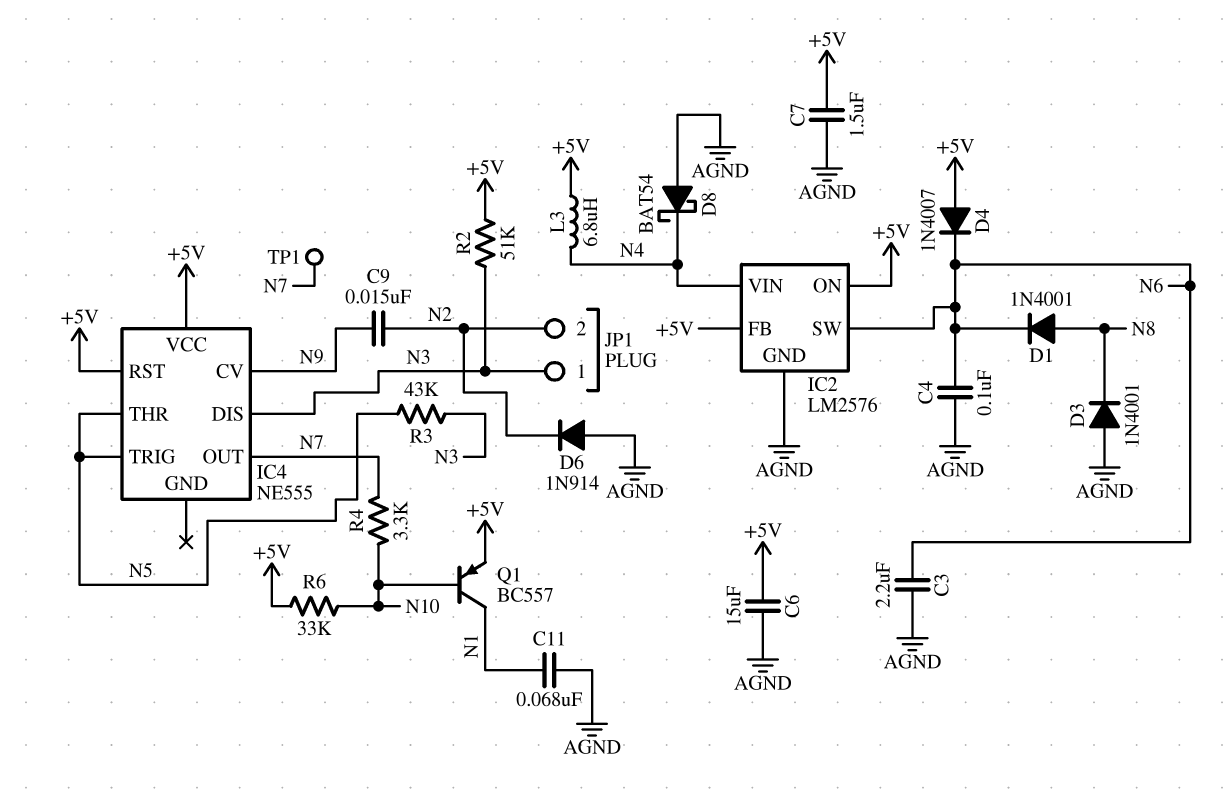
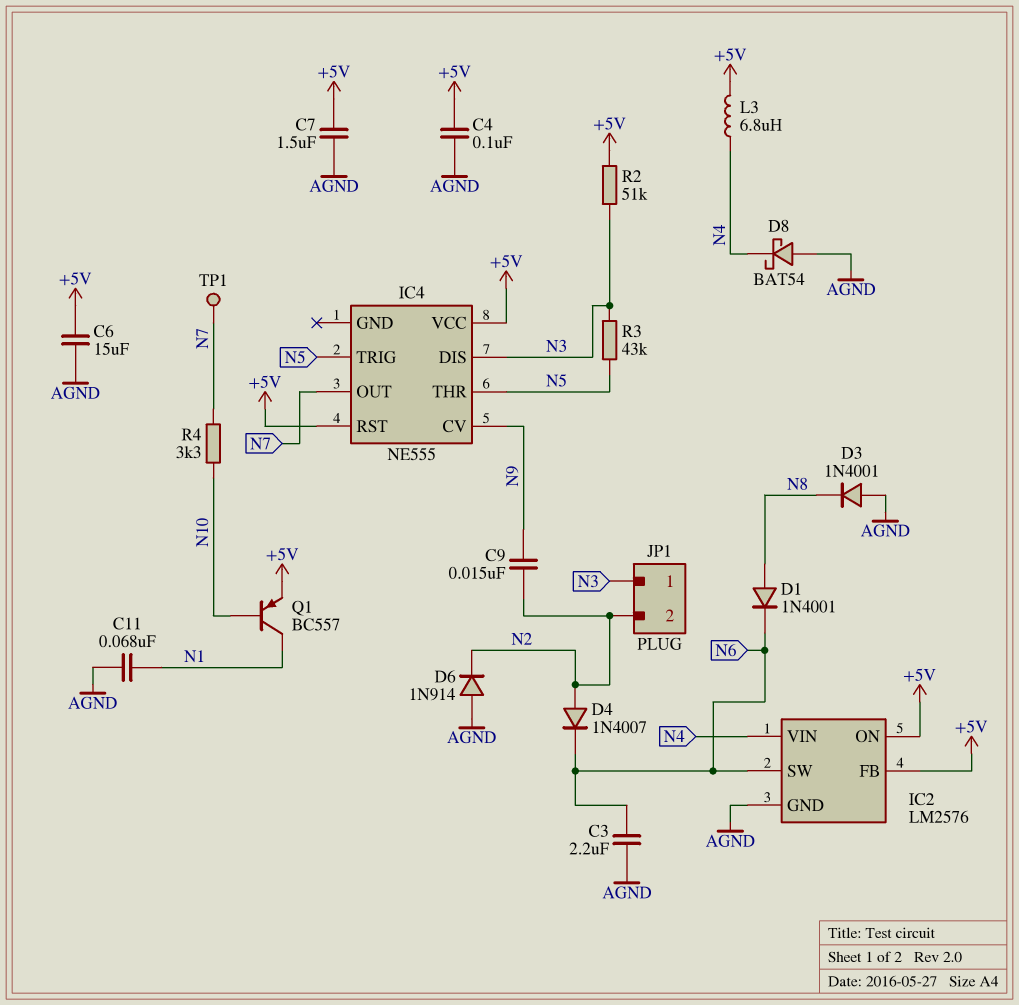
C4: 100nF (AGND, N6) -> 100nF (+5V, AGND)
D4: diode 1N4007 (A +5V, K N6) -> diode 1N4007 (A N2, K N6)
R6: 33k (+5V, N10) -> none

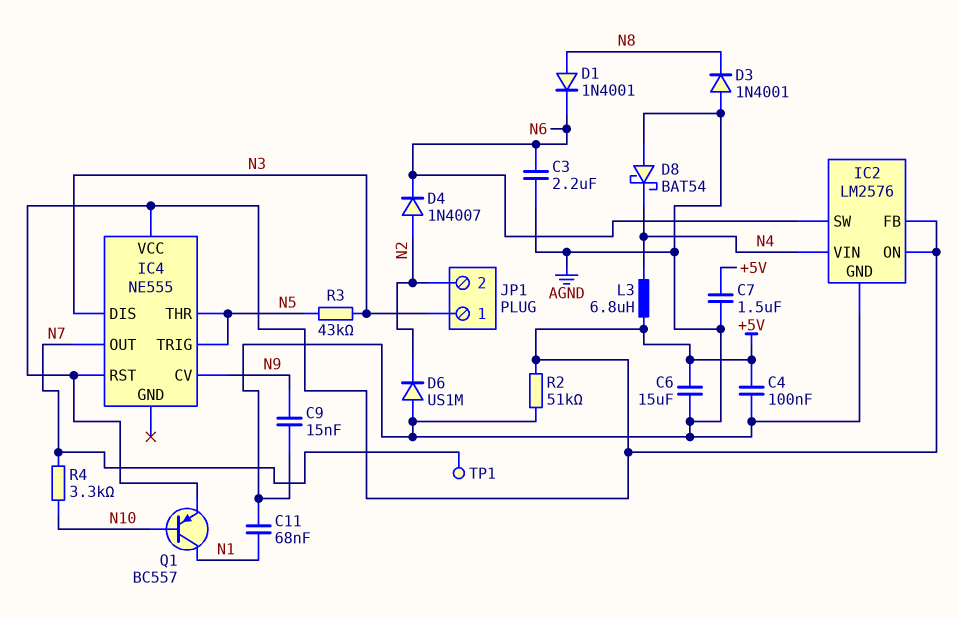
C9: 15nF (N2, N9) -> 15nF (AGND, N9)
D6: diode 1N914 (A AGND, K N2) -> diode US1M (A AGND, K N2)
R2: 51k (+5V, N3) -> 51k (+5V, AGND)

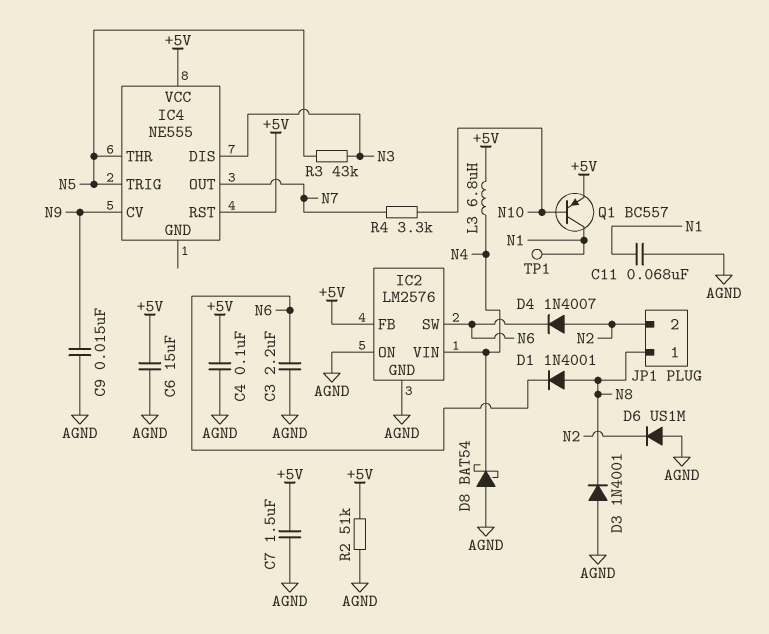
IC2 pin ON: +5V -> AGND
JP1 pin 1: N3 -> N8
TP1: test point (N7) -> test point (N1)

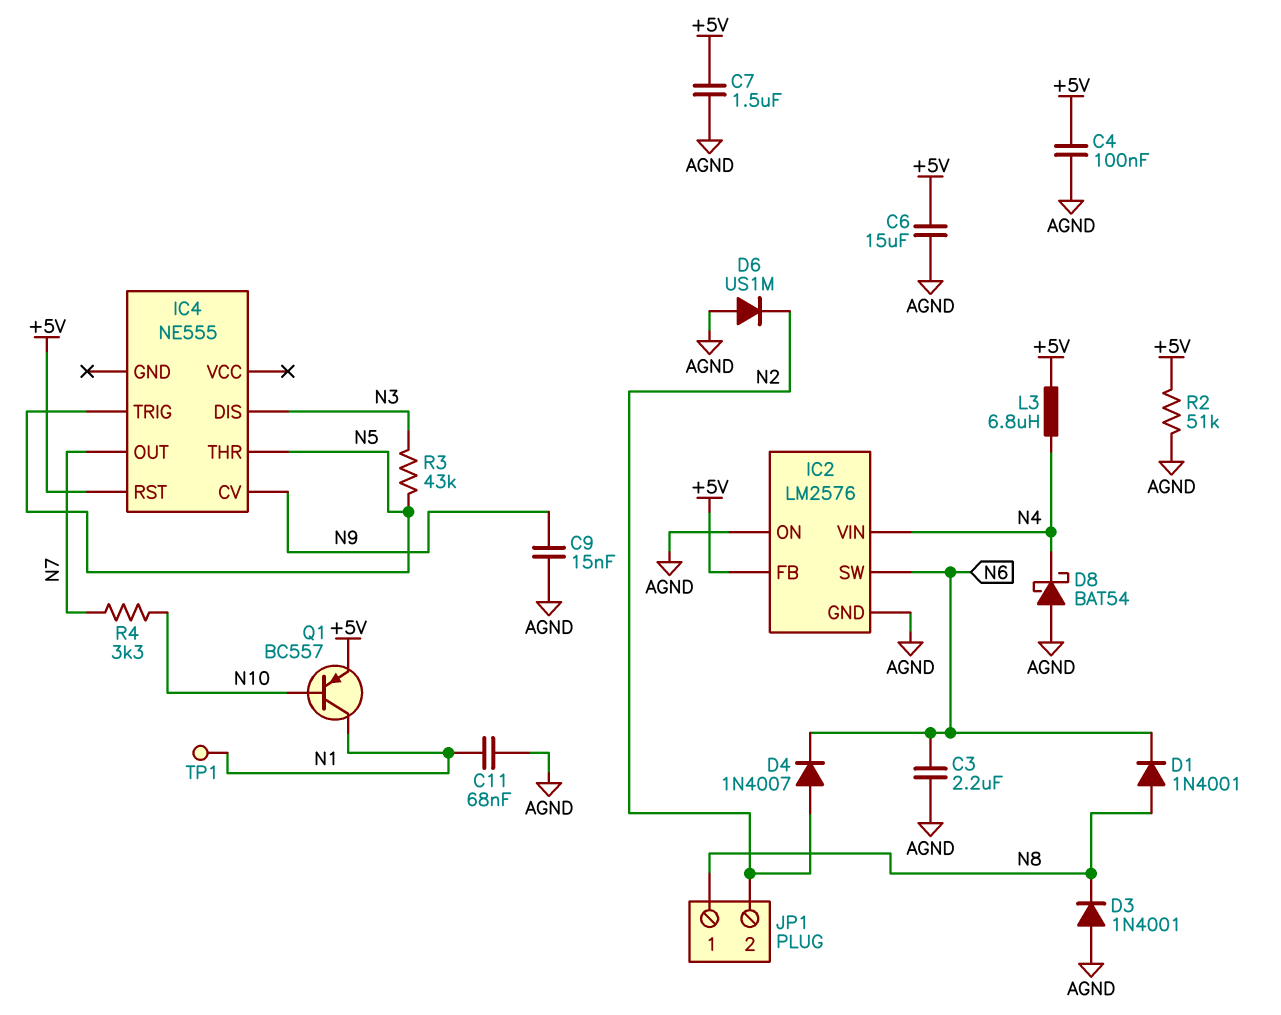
IC4 pin VCC: +5V -> none

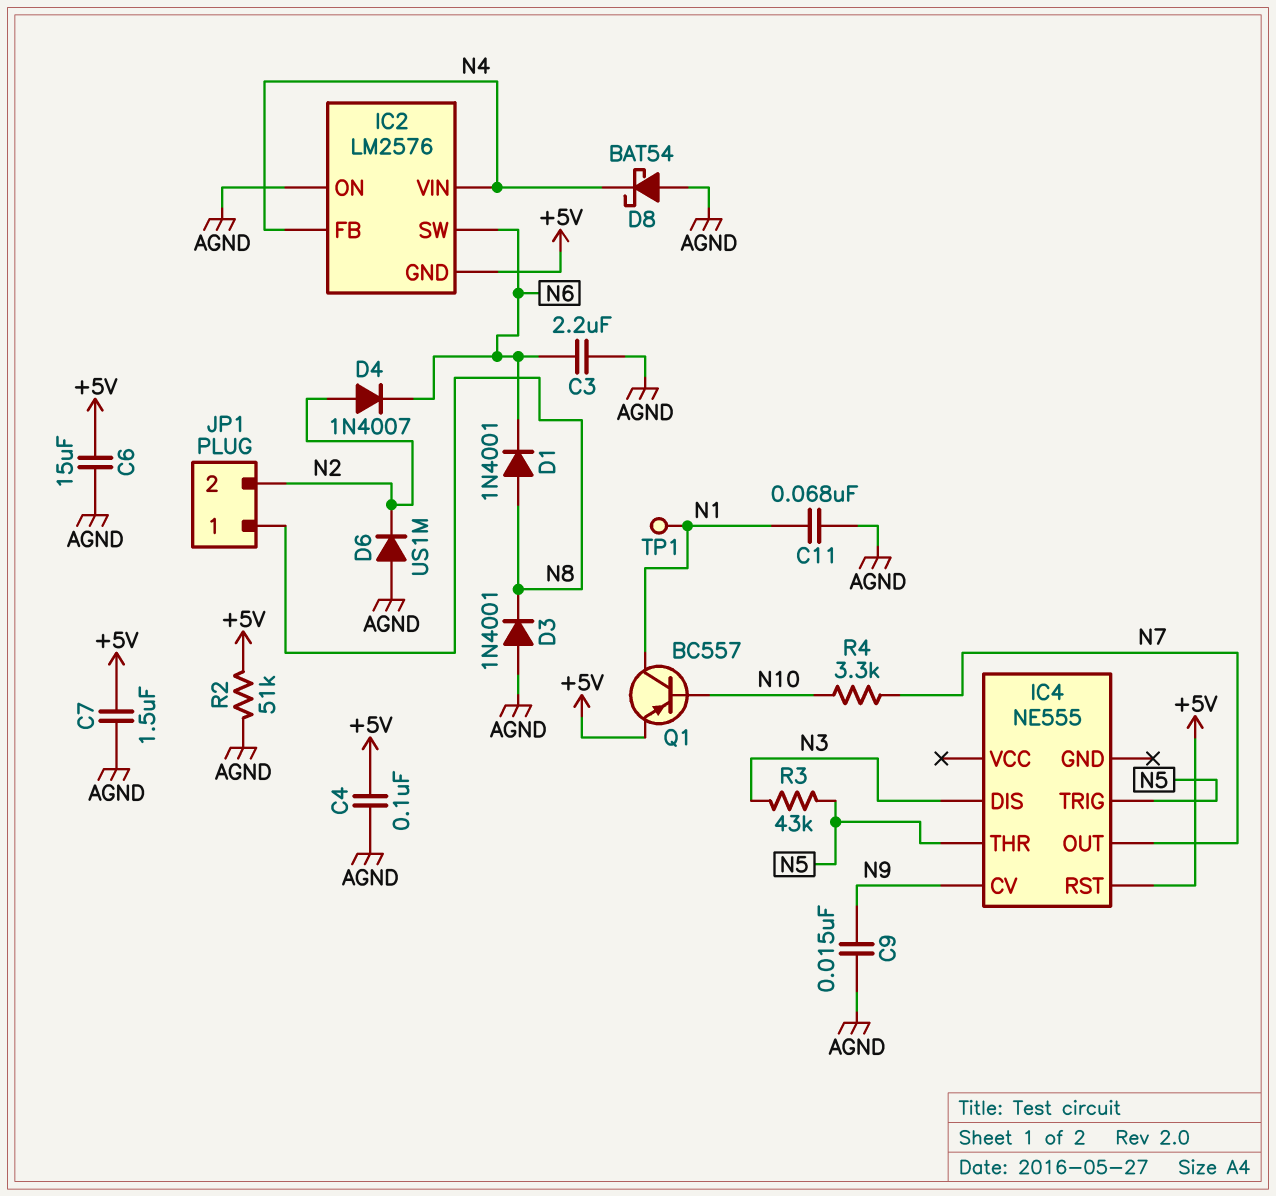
IC2 pin FB: +5V -> N4
IC2 pin GND: AGND -> +5V
L3: 6.8uH (+5V, N4) -> none

